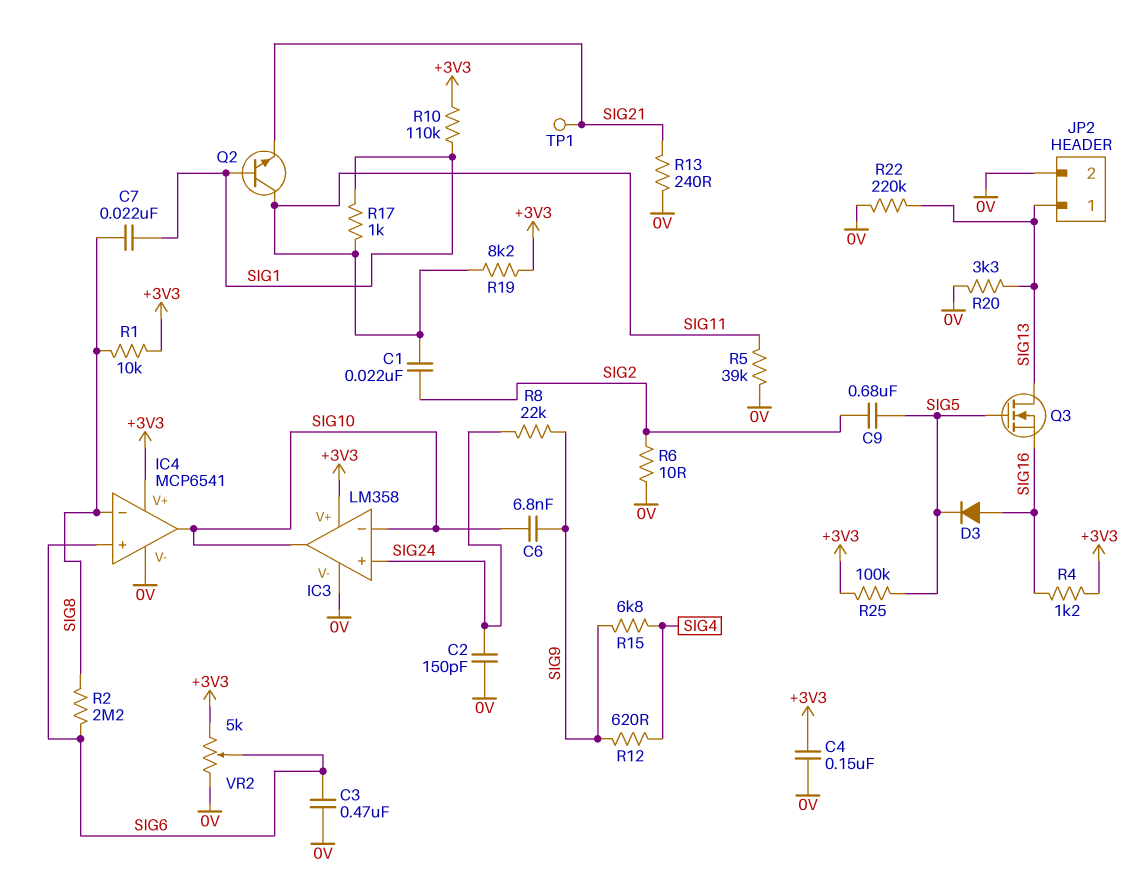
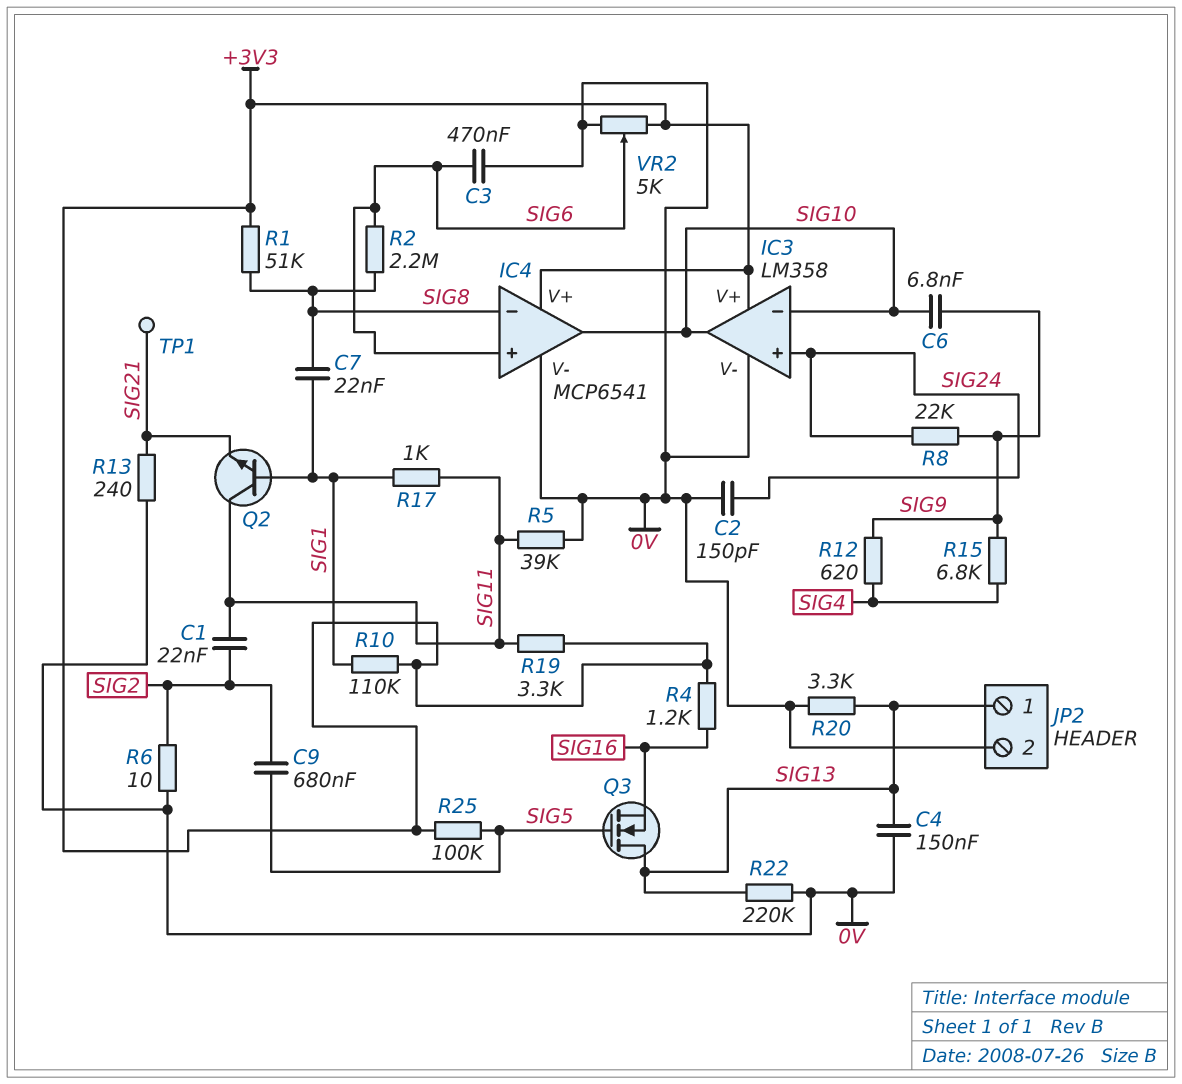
C4: 150nF (+3V3, 0V) -> 150nF (0V, SIG13)
D3: diode (A SIG16, K SIG5) -> none
R1: 10k (+3V3, SIG8) -> 51k (+3V3, SIG8)
R19: 8.2k (+3V3, SIG11) -> 3.3k (+3V3, SIG11)

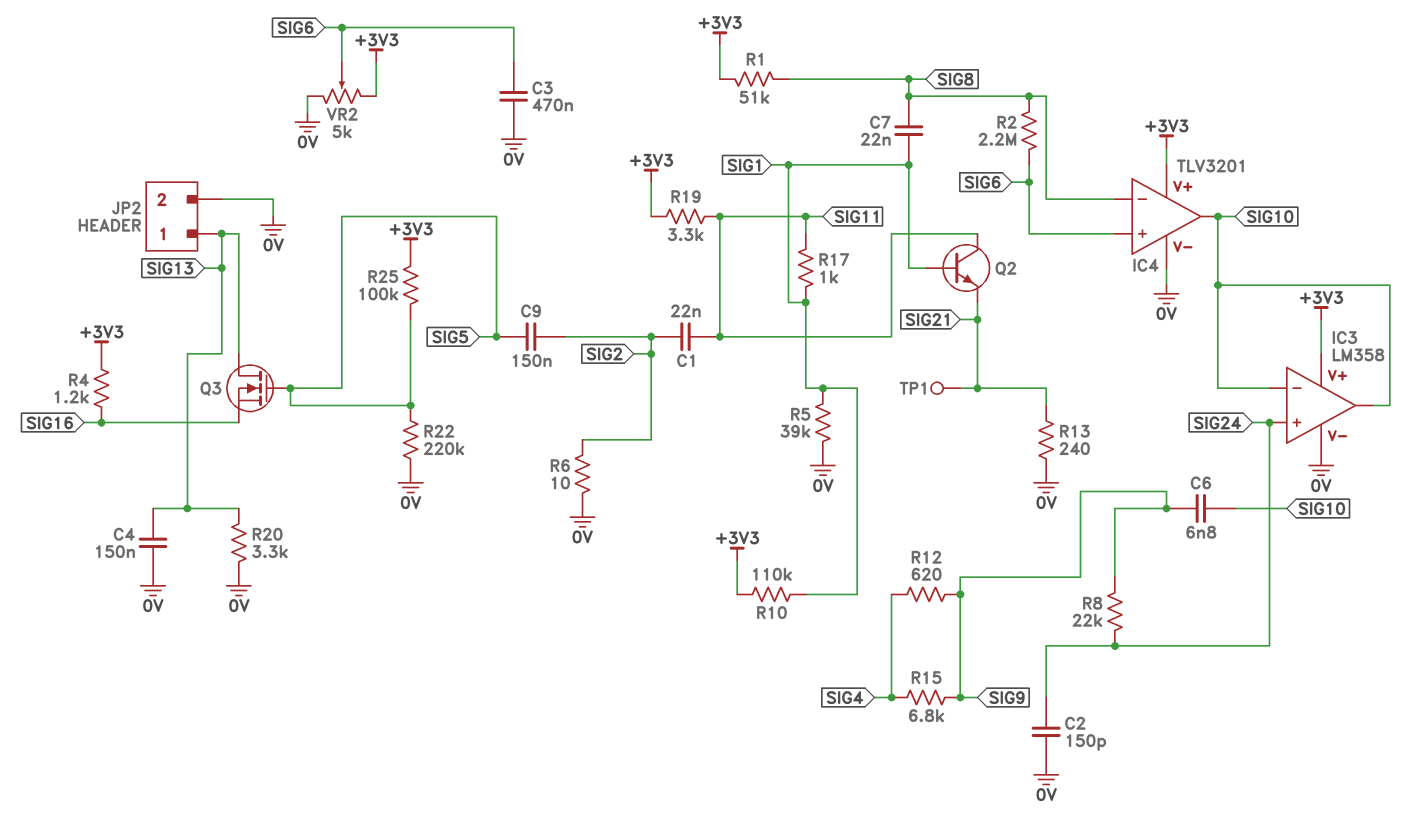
C9: 680nF (SIG2, SIG5) -> 150nF (SIG2, SIG5)
IC4: MCP6541 -> TLV3201
R5: 39k (0V, SIG11) -> 39k (0V, SIG1)
R22: 220k (0V, SIG13) -> 220k (0V, SIG5)

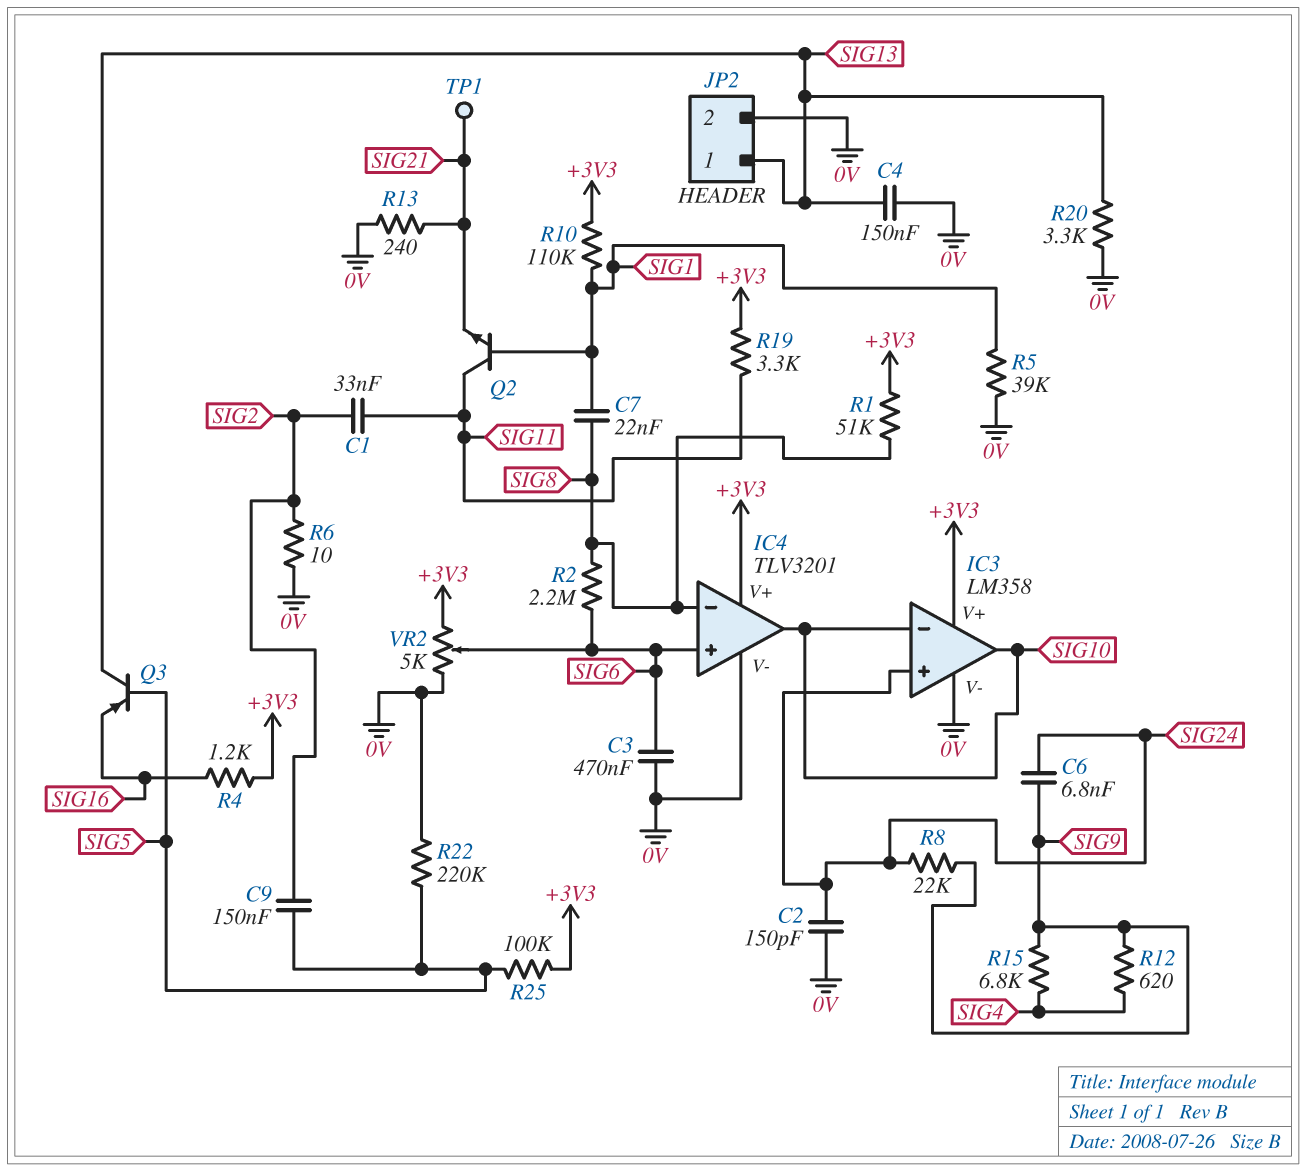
C1: 22nF (SIG2, SIG11) -> 33nF (SIG2, SIG11)
C6: 6.8nF (SIG9, SIG10) -> 6.8nF (SIG9, SIG24)
Q3: NMOS (G SIG5, D SIG13, S SIG16) -> PNP (B SIG5, C SIG13, E SIG16)
R17: 1k (SIG1, SIG11) -> none

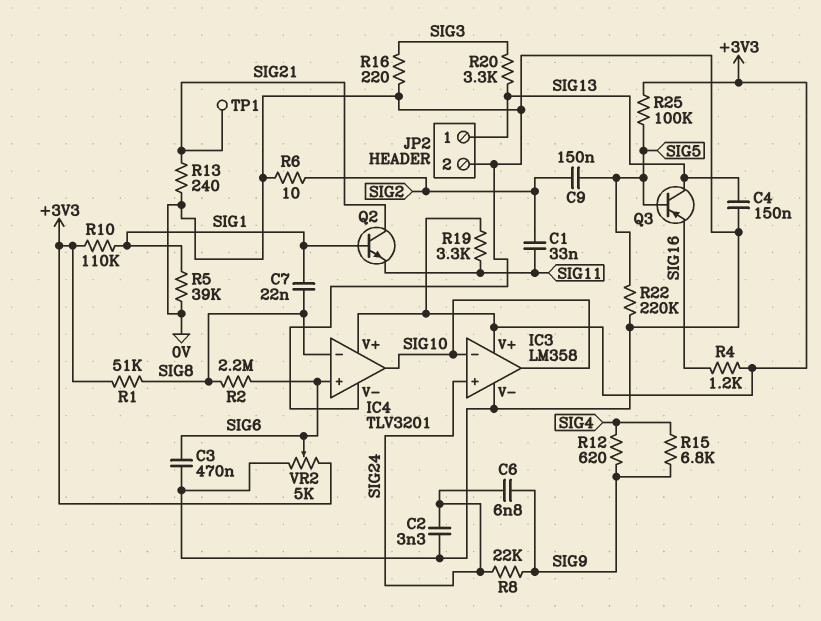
C2: 150pF (0V, SIG24) -> 3.3nF (0V, SIG24)
Q2: NPN (B SIG1, C SIG11, E SIG21) -> NPN (B SIG1, C SIG21, E SIG11)
R16: none -> 220 (0V, SIG3)
R20: 3.3k (0V, SIG13) -> 3.3k (SIG3, SIG13)

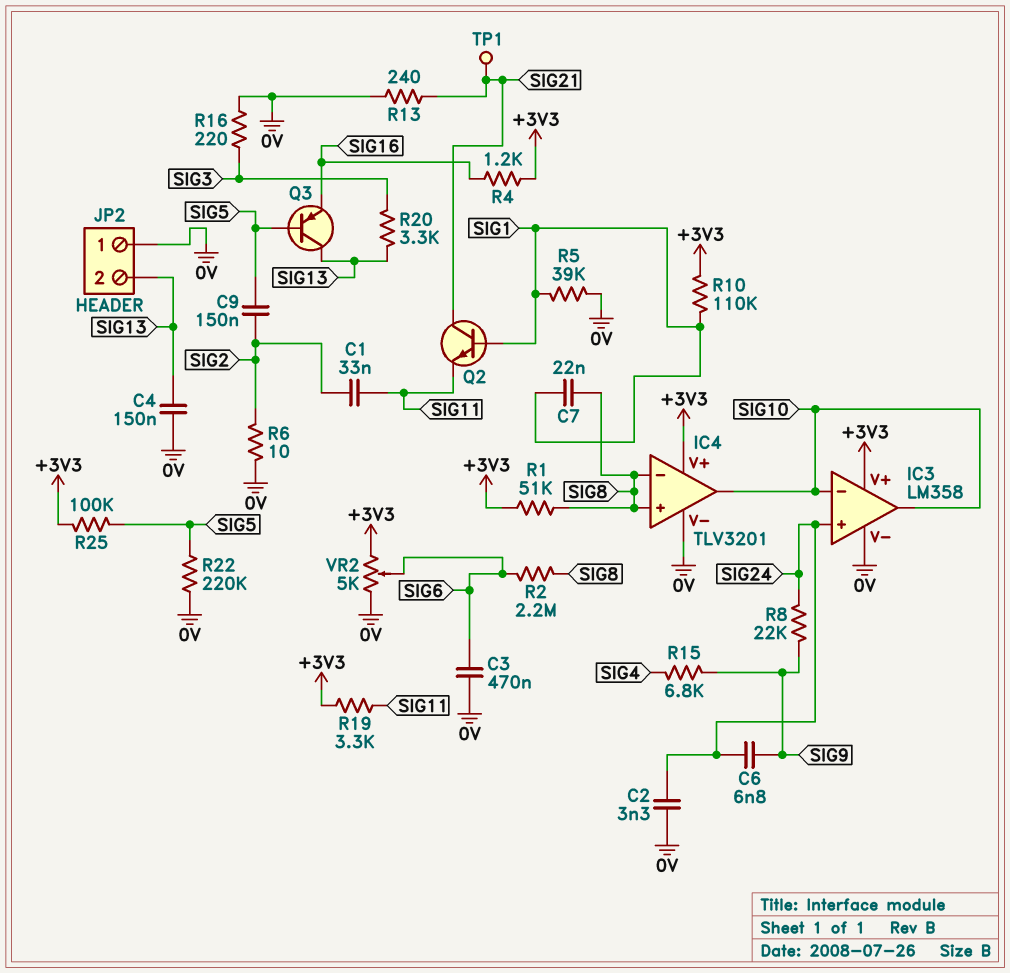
IC4 pin in+: SIG6 -> SIG8
JP2 pin 1: SIG13 -> 0V
JP2 pin 2: 0V -> SIG13
R12: 620 (SIG4, SIG9) -> none

